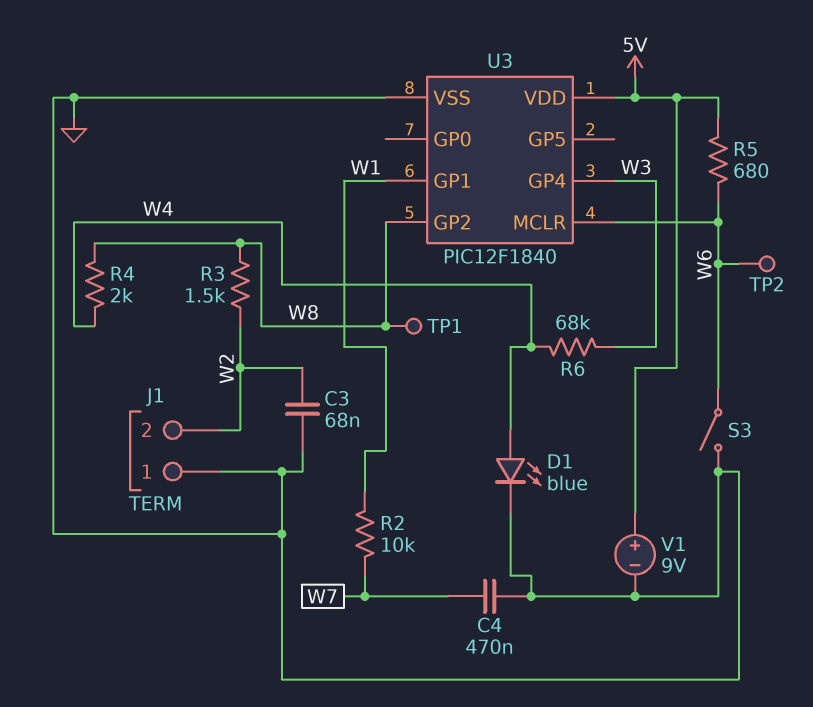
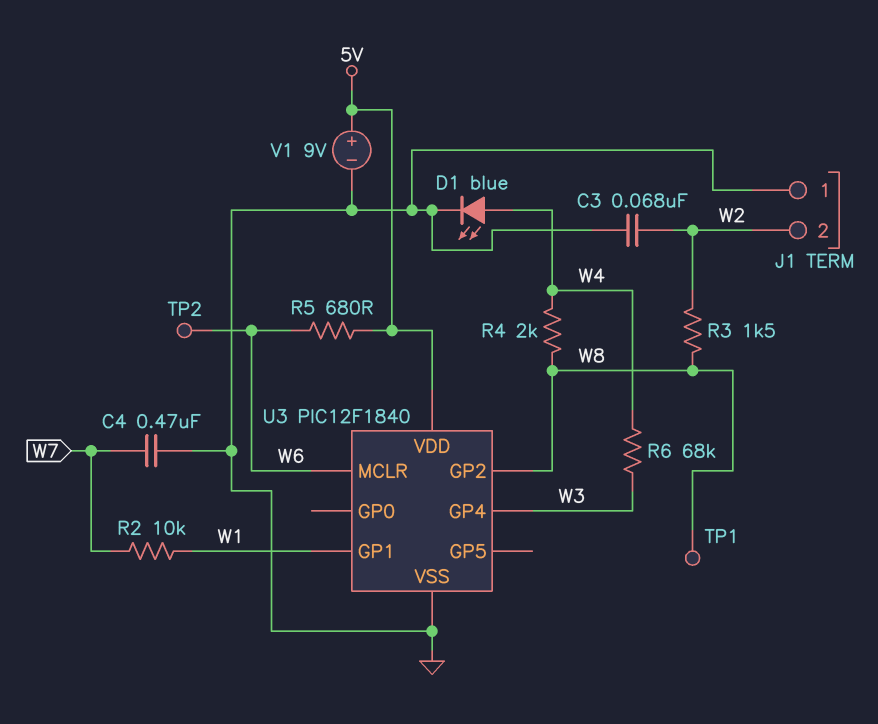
S3: switch (GND, W6) -> none

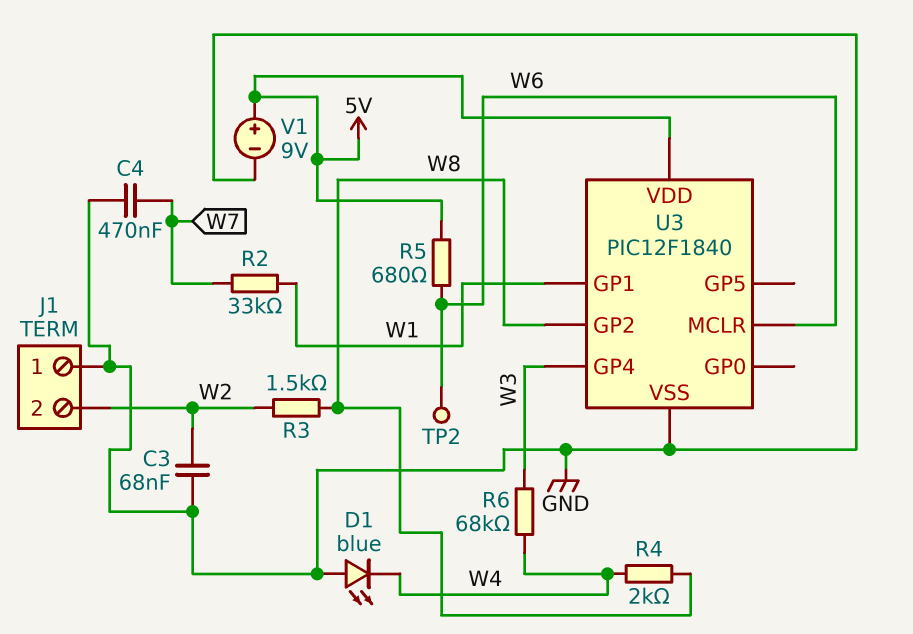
D1: LED blue (A W4, K GND) -> LED blue (A GND, K W4)
R2: 10k (W1, W7) -> 33k (W1, W7)
TP1: test point (W8) -> none

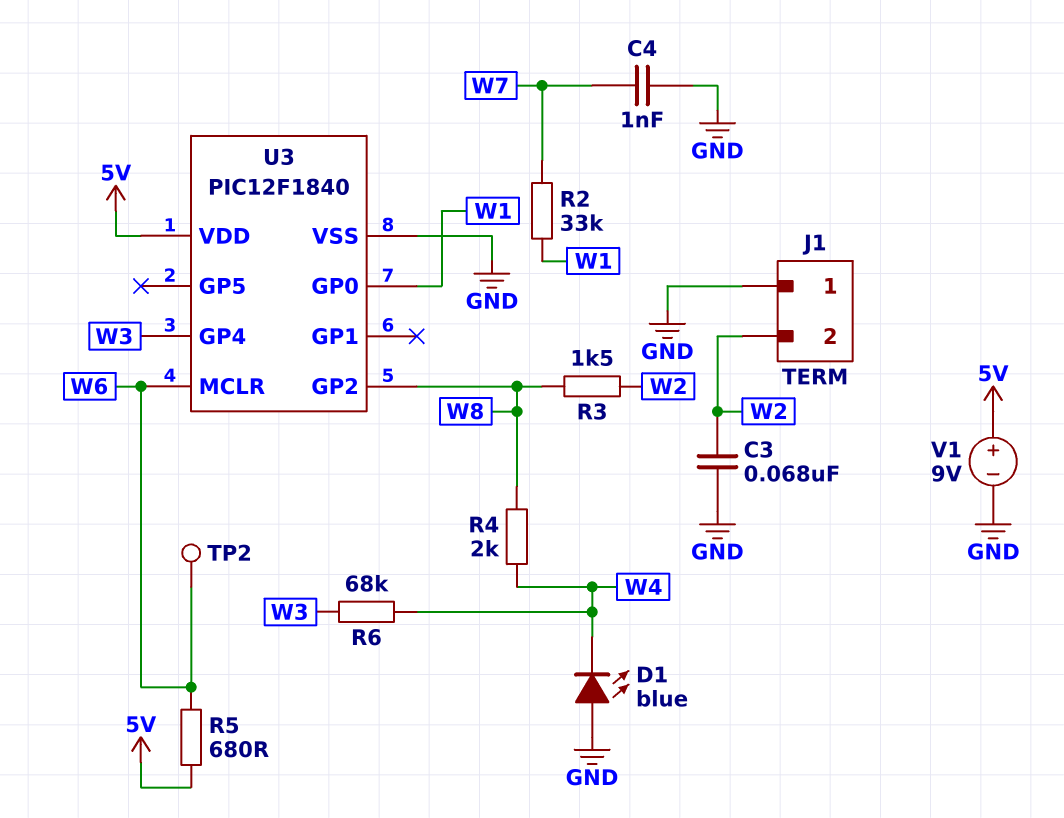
C4: 470nF (GND, W7) -> 1nF (GND, W7)
U3 pin GP0: none -> W1
U3 pin GP1: W1 -> none

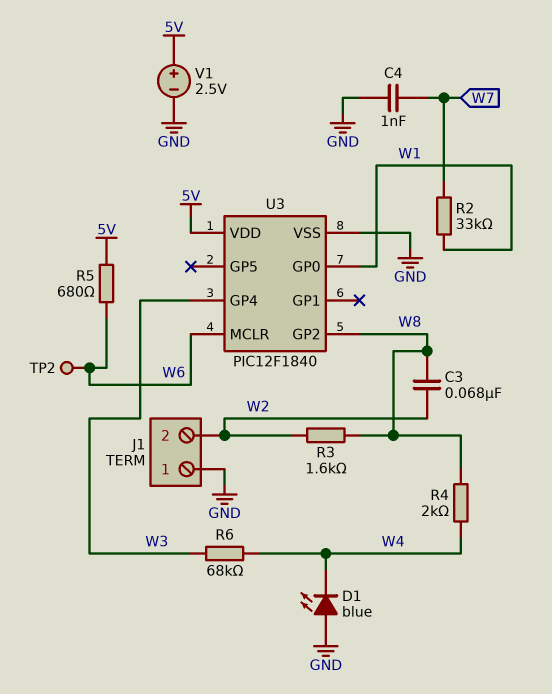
C3: 68nF (GND, W2) -> 68nF (W2, W8)
R3: 1.5k (W2, W8) -> 1.6k (W2, W8)
V1: 9V (plus 5V, minus GND) -> 2.5V (plus 5V, minus GND)

